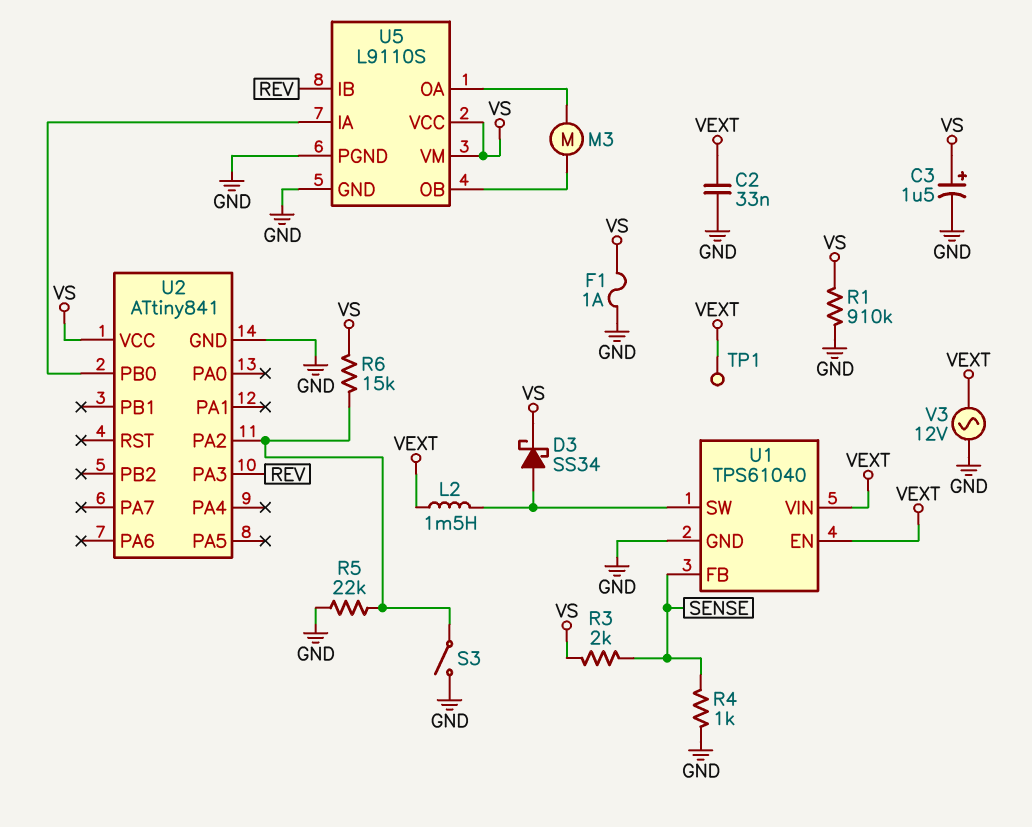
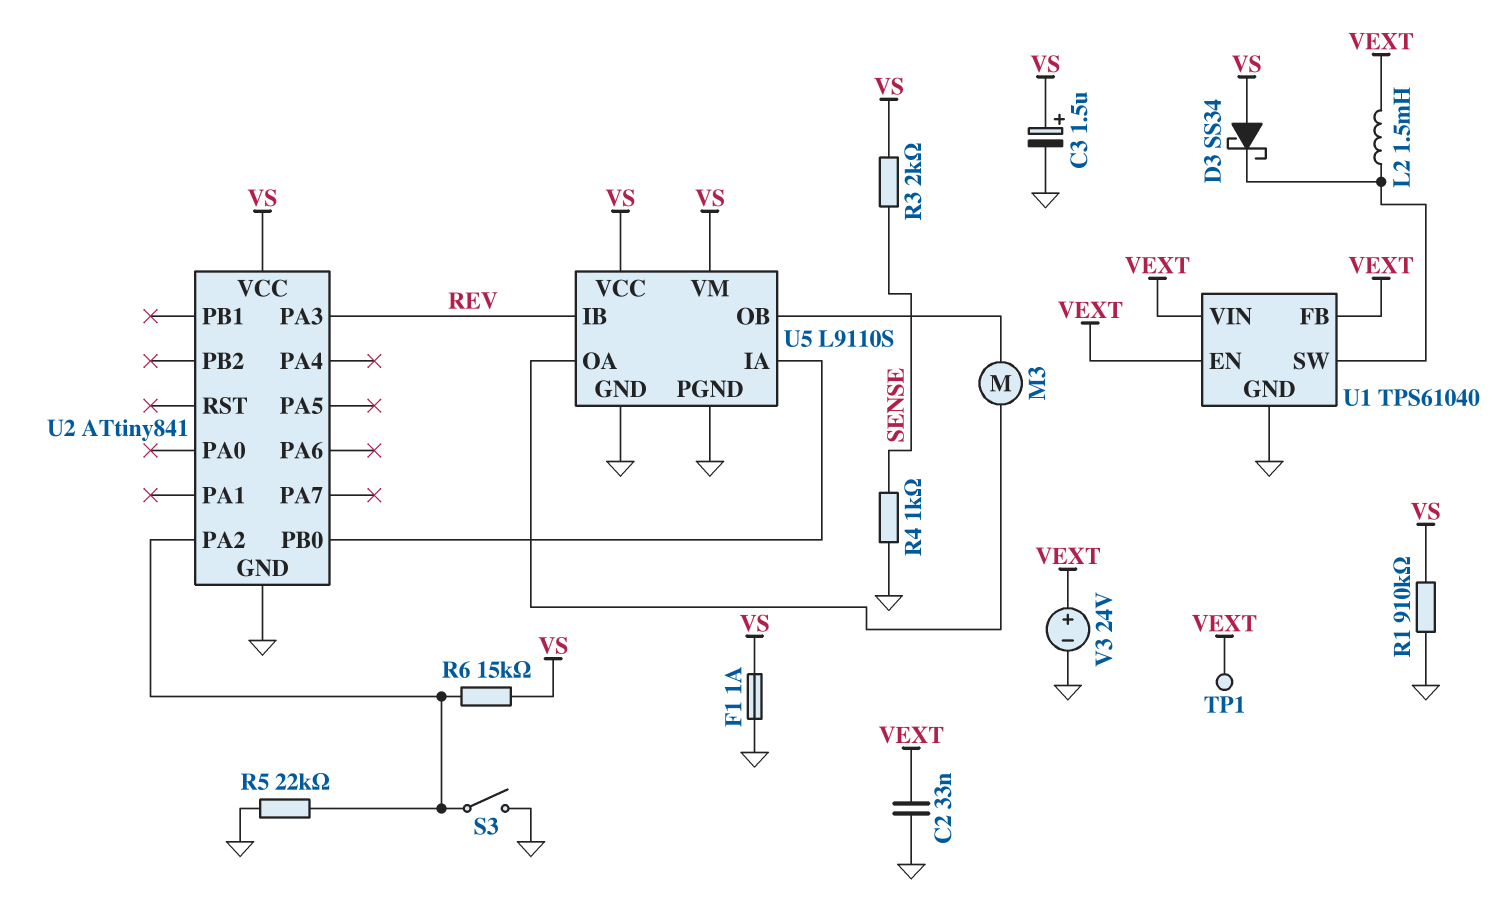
D3: schottky SS34 (A U1/SW, K VS) -> schottky SS34 (A VS, K U1/SW)
U1 pin FB: SENSE -> VEXT
V3: AC 12V (GND, VEXT) -> 24V (plus VEXT, minus GND)

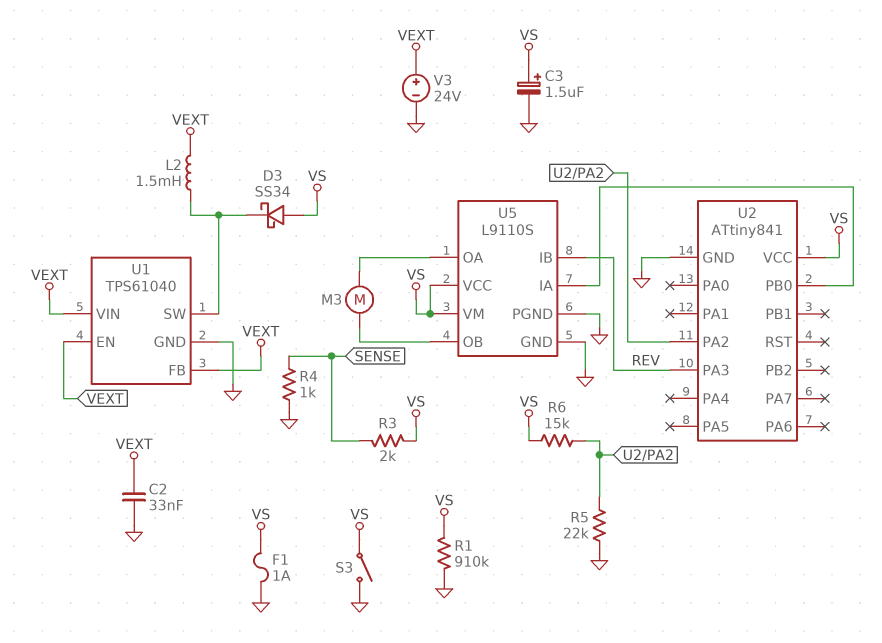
S3: switch (GND, U2/PA2) -> switch (GND, VS)
TP1: test point (VEXT) -> none

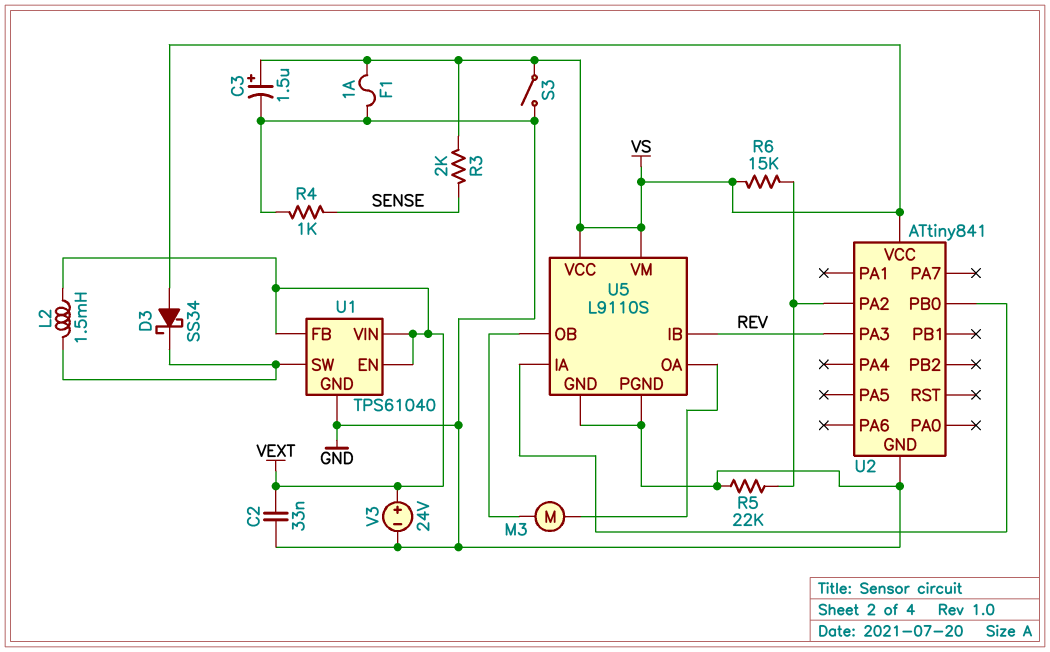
R1: 910k (GND, VS) -> none

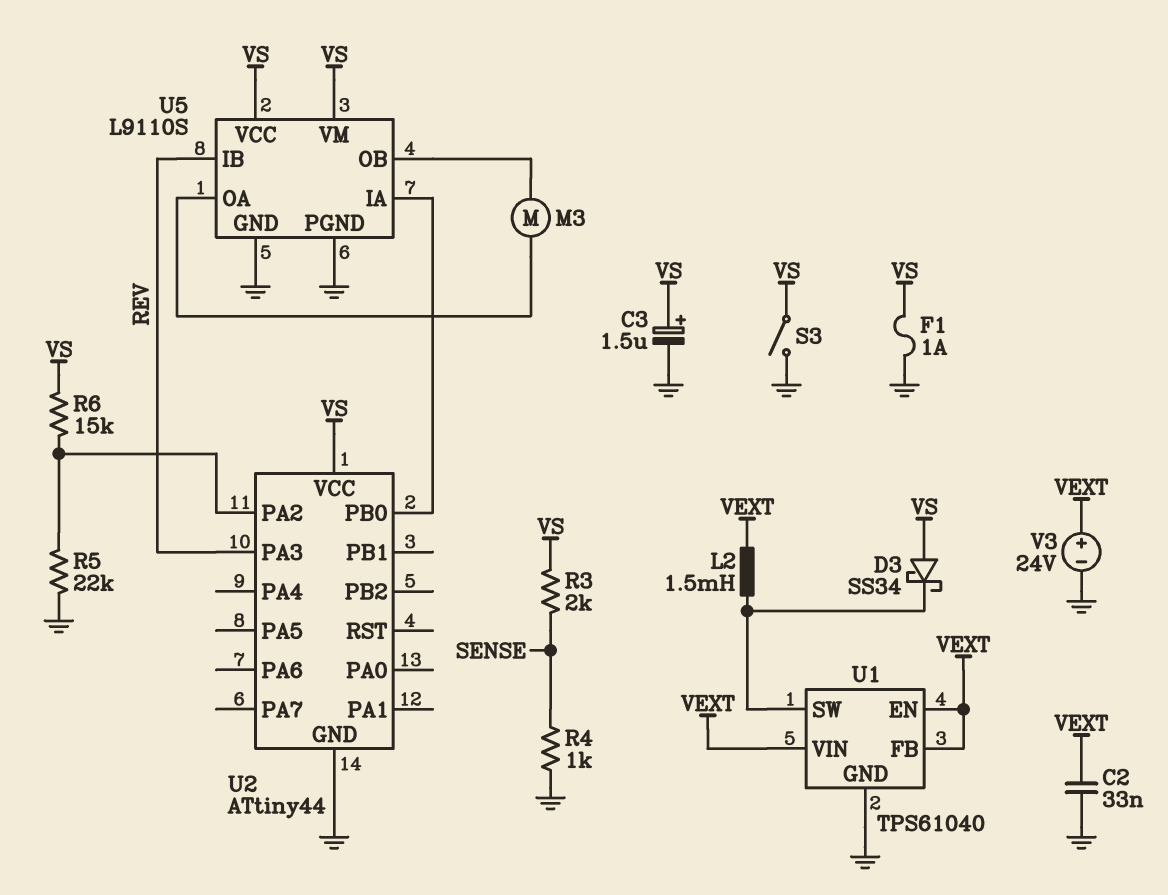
U2: ATtiny841 -> ATtiny44

